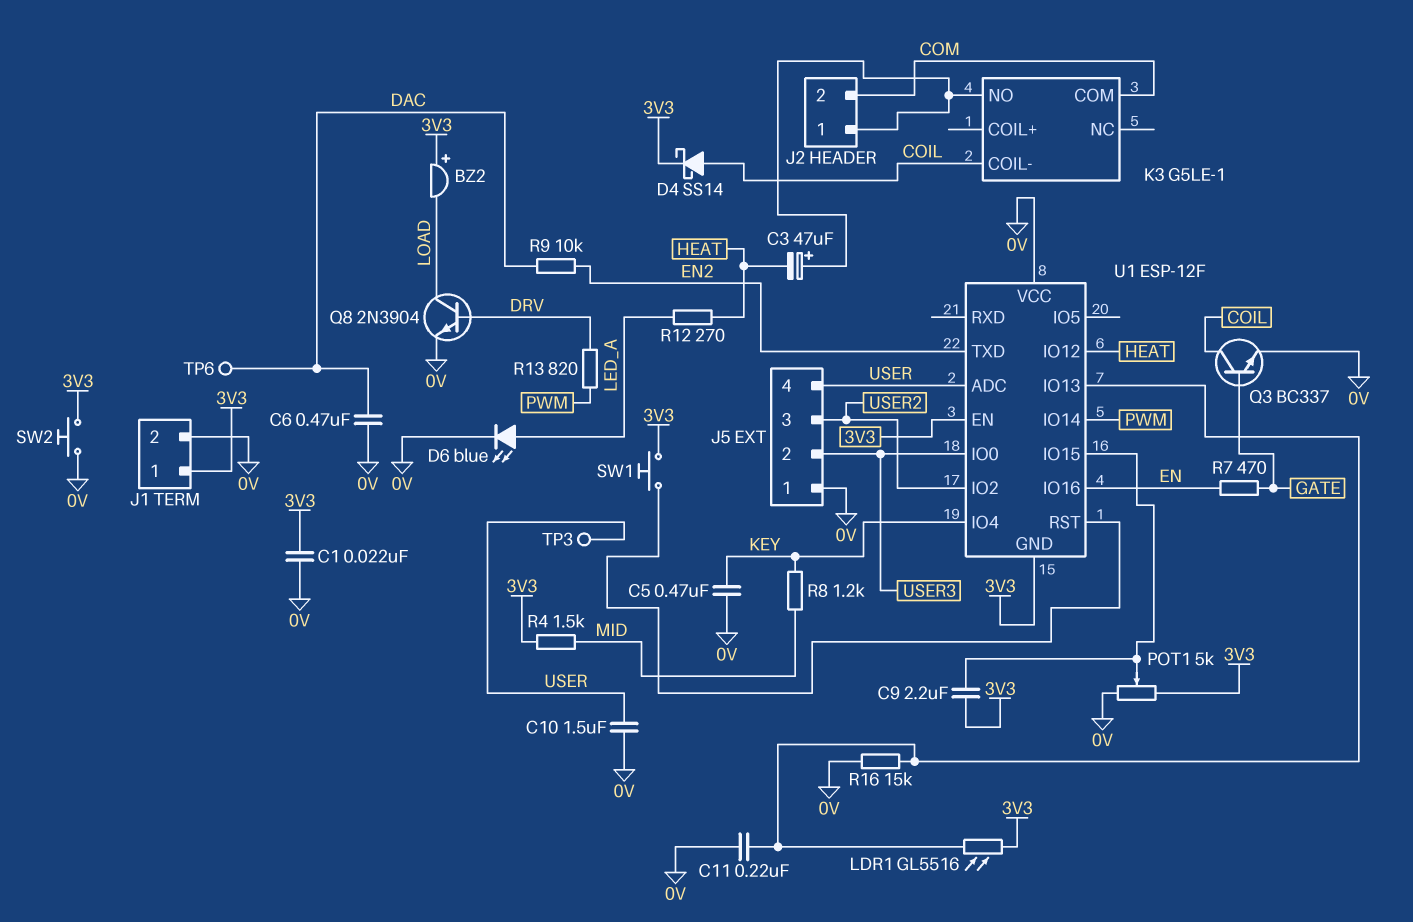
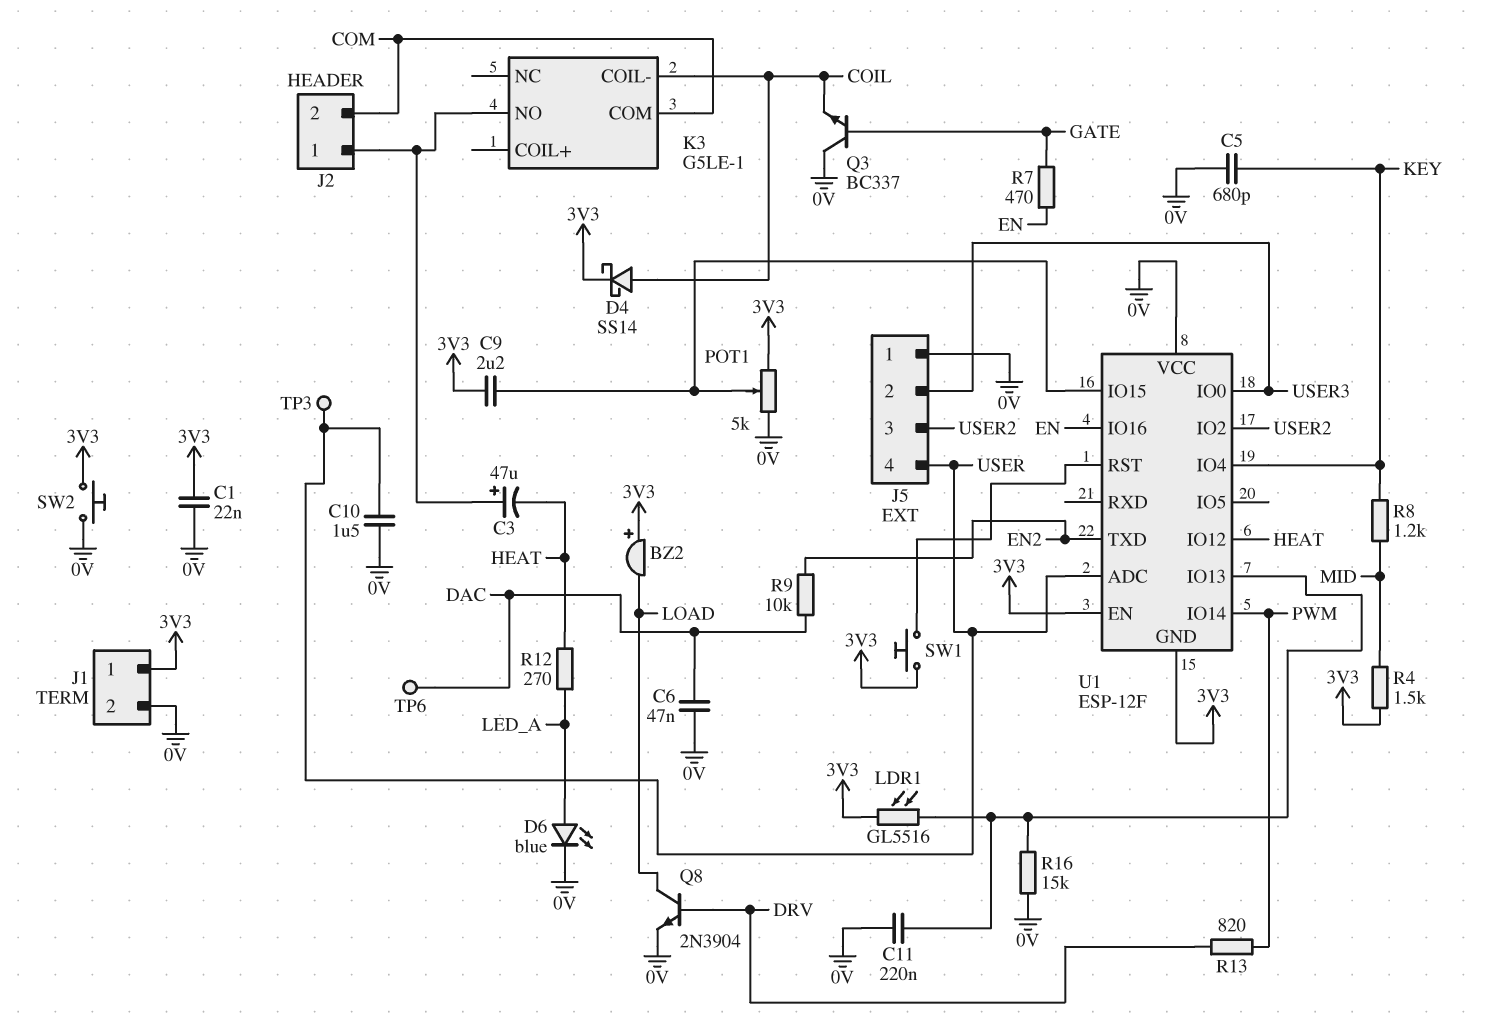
C5: 470nF (0V, KEY) -> 680pF (0V, KEY)
C6: 470nF (0V, DAC) -> 47nF (0V, DAC)
Q3: NPN BC337 (B GATE, C COIL, E 0V) -> NPN BC337 (B GATE, C 0V, E COIL)

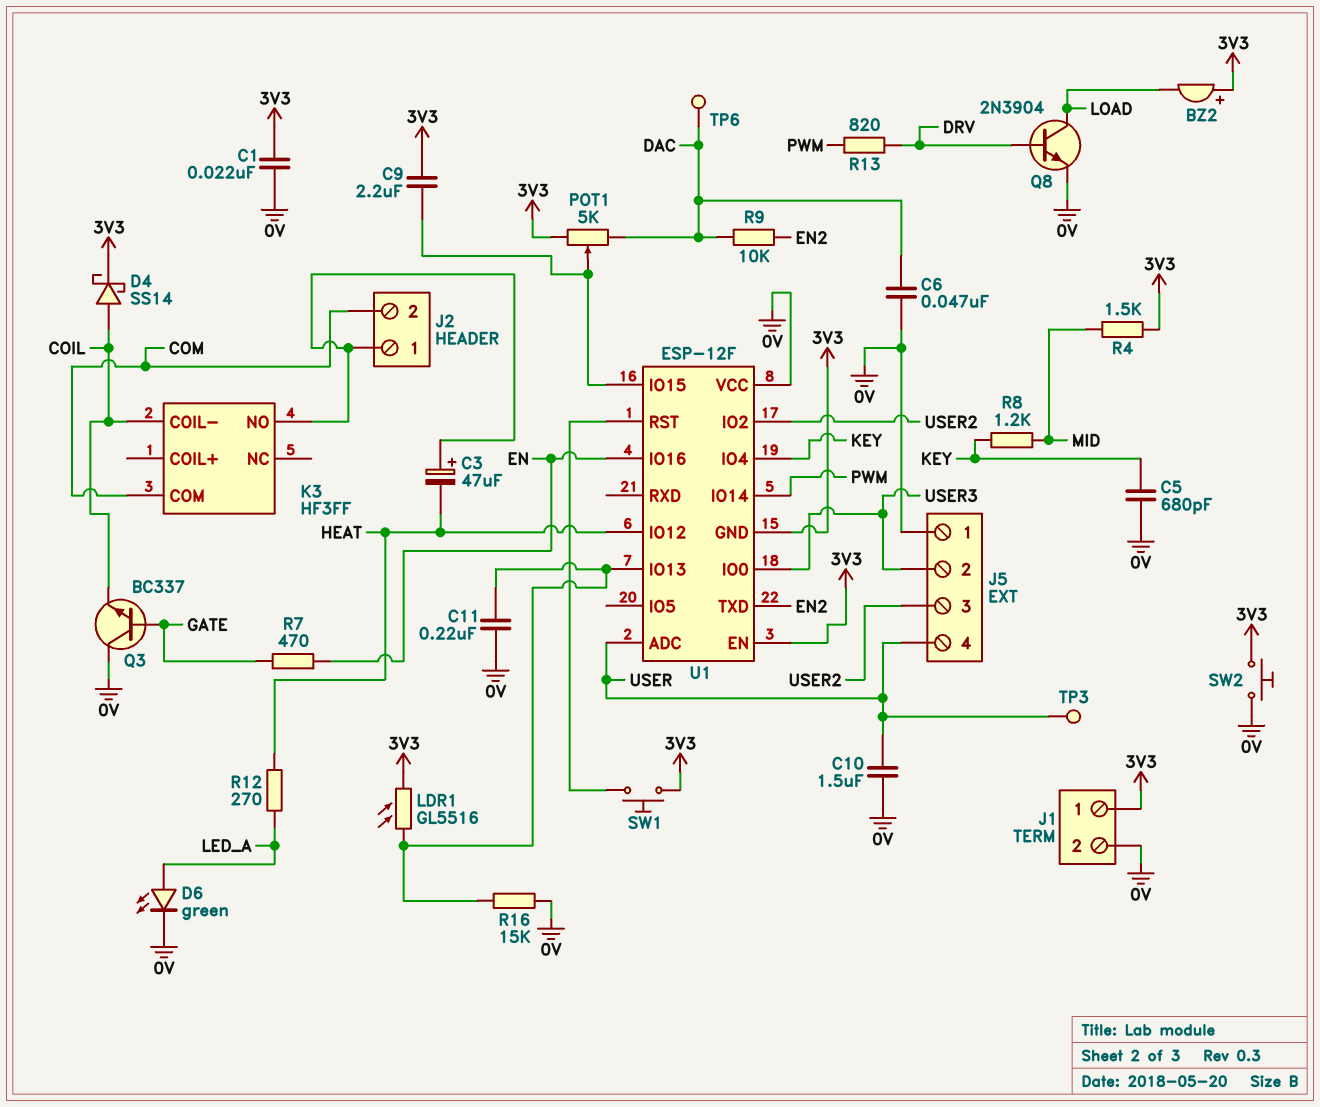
D6: LED blue (A LED_A, K 0V) -> LED green (A LED_A, K 0V)
K3: G5LE-1 -> HF3FF
POT1: 5k (0V, 3V3, wiper U1/IO15) -> 5k (3V3, DAC, wiper U1/IO15)

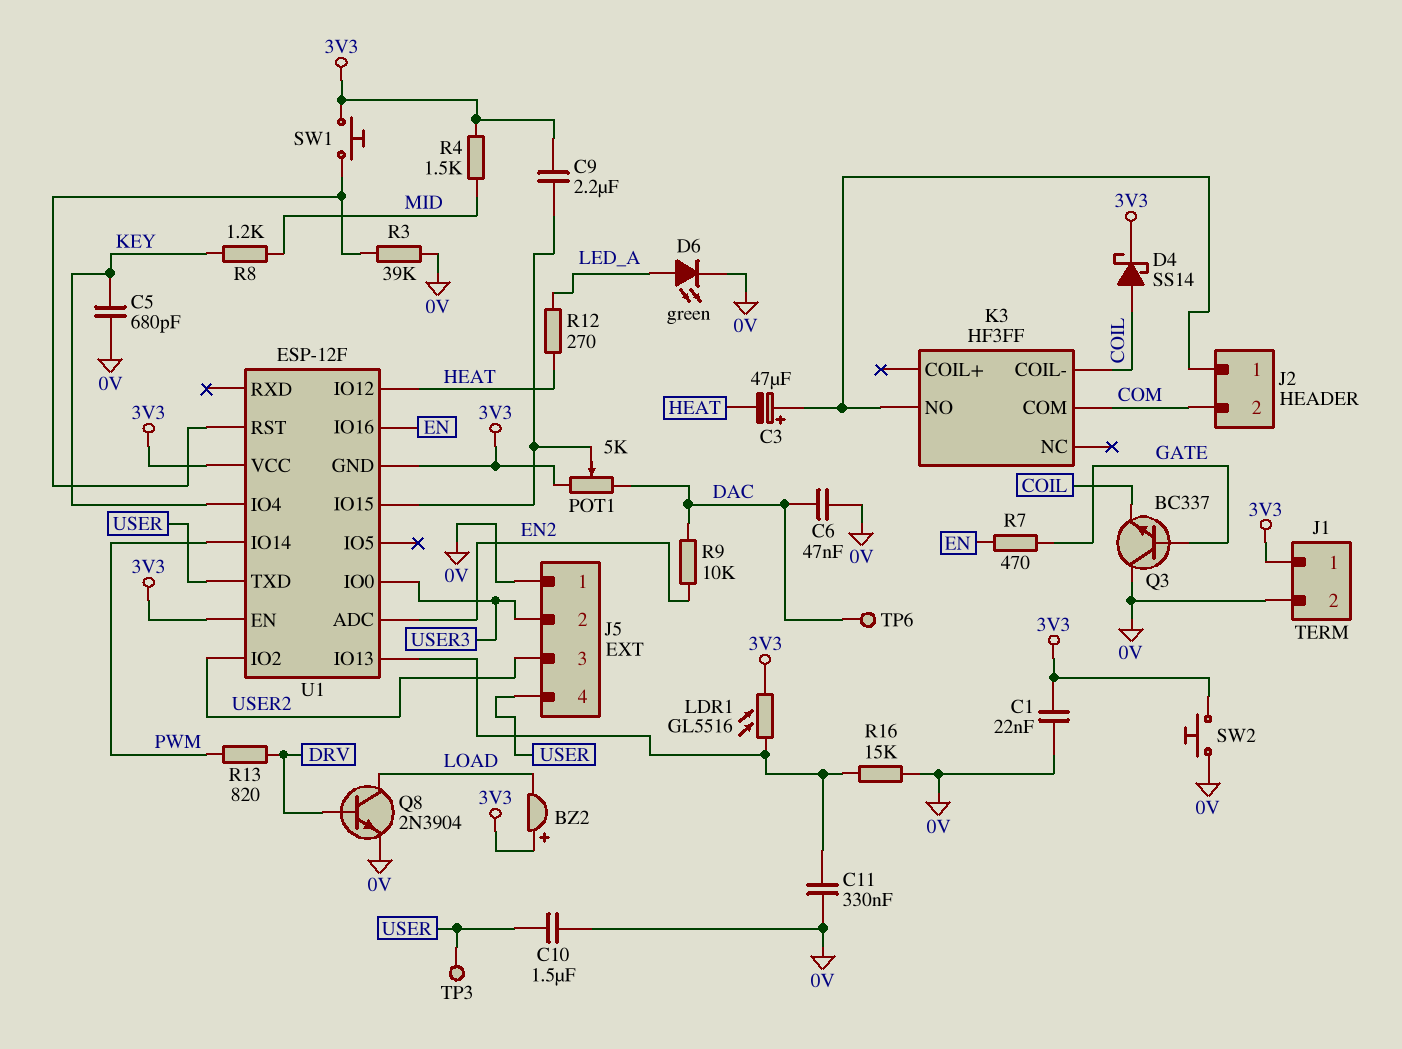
C11: 220nF (0V, U1/IO13) -> 330nF (0V, U1/IO13)
R3: none -> 39k (0V, U1/RST)
U1 pin ADC: USER -> EN2
U1 pin TXD: EN2 -> USER
U1 pin VCC: 0V -> 3V3

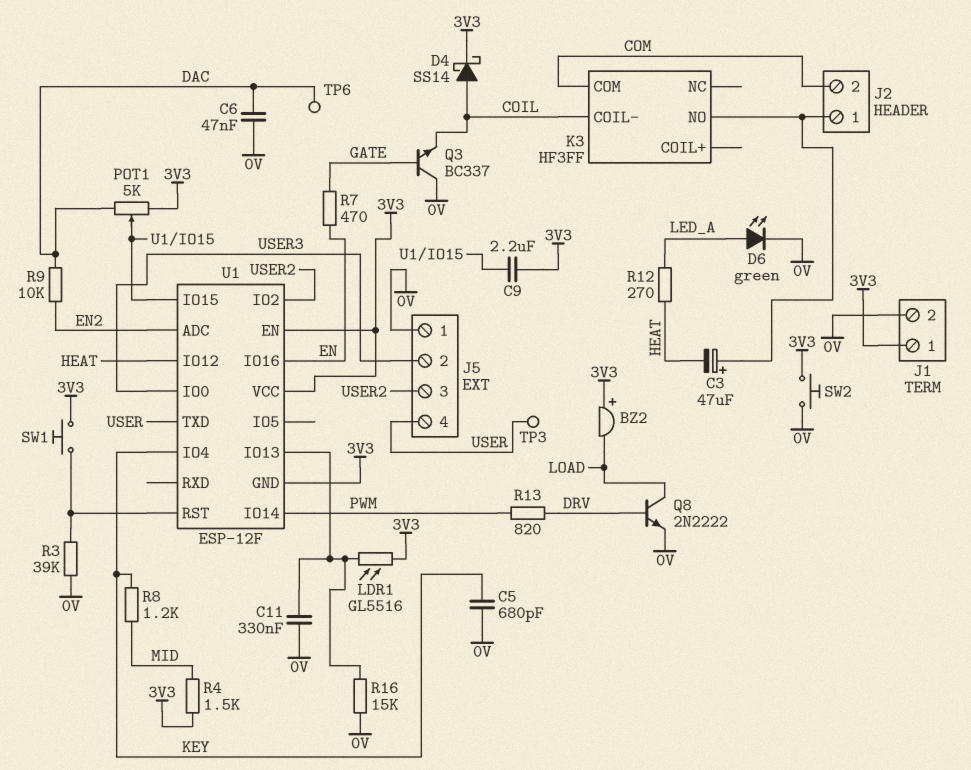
C1: 22nF (0V, 3V3) -> none
C10: 1.5uF (0V, USER) -> none
Q8: NPN 2N3904 (B DRV, C LOAD, E 0V) -> NPN 2N2222 (B DRV, C LOAD, E 0V)

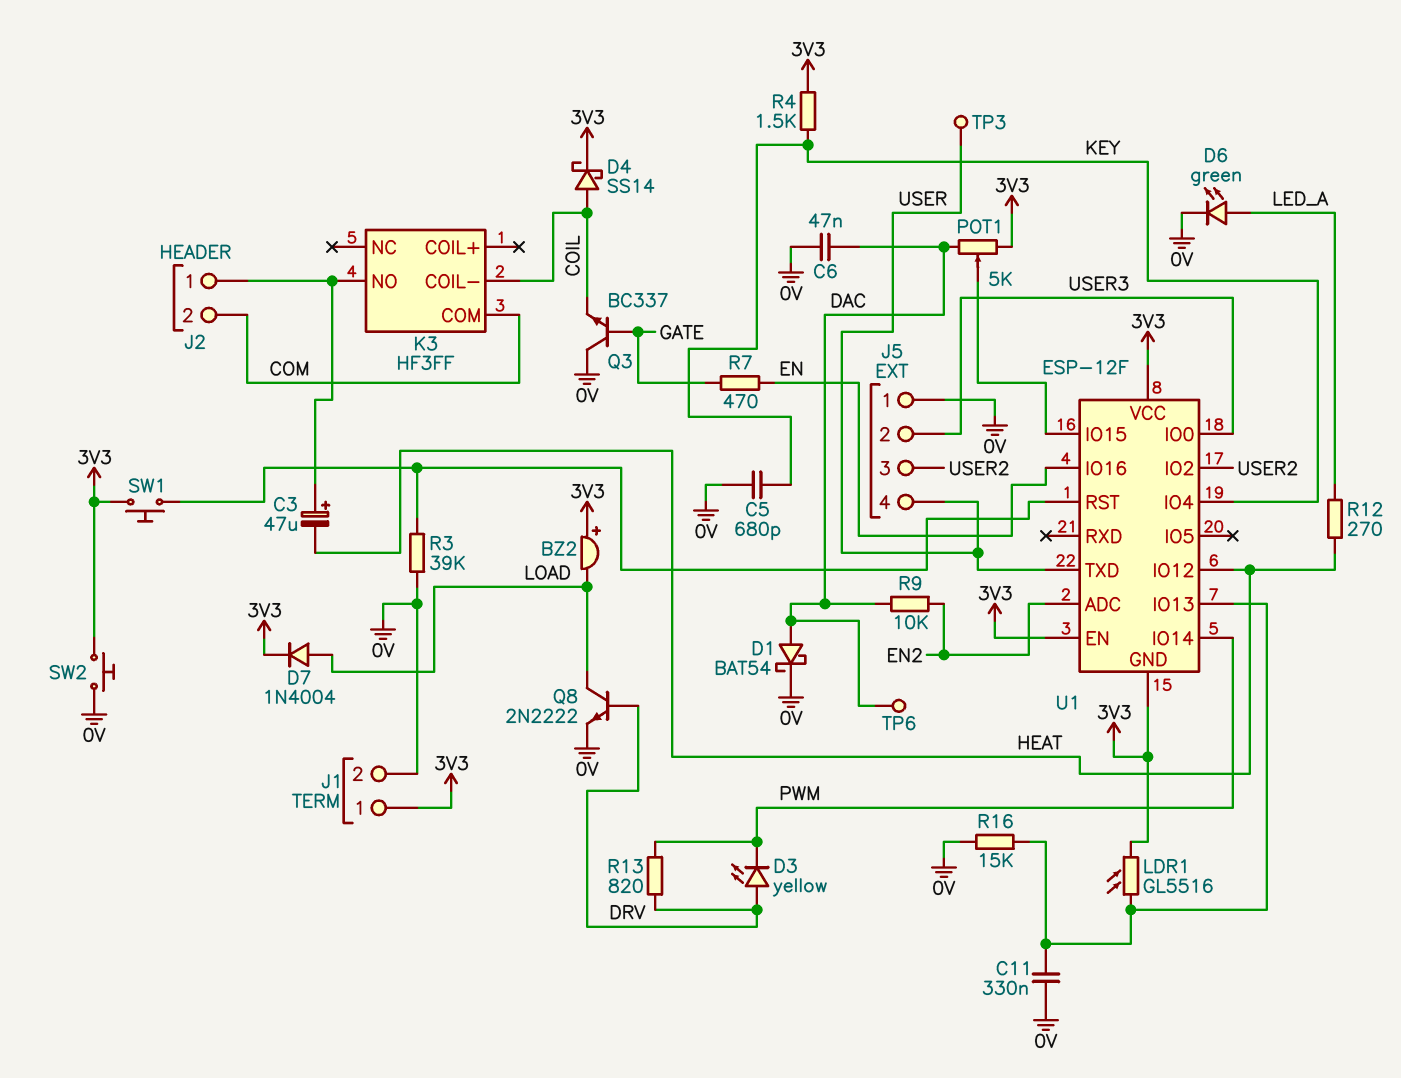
C9: 2.2uF (3V3, U1/IO15) -> none
D1: none -> schottky BAT54 (A DAC, K 0V)
D3: none -> LED yellow (A DRV, K PWM)
D7: none -> diode 1N4004 (A LOAD, K 3V3)
R4: 1.5k (3V3, MID) -> 1.5k (3V3, KEY)
R8: 1.2k (KEY, MID) -> none

